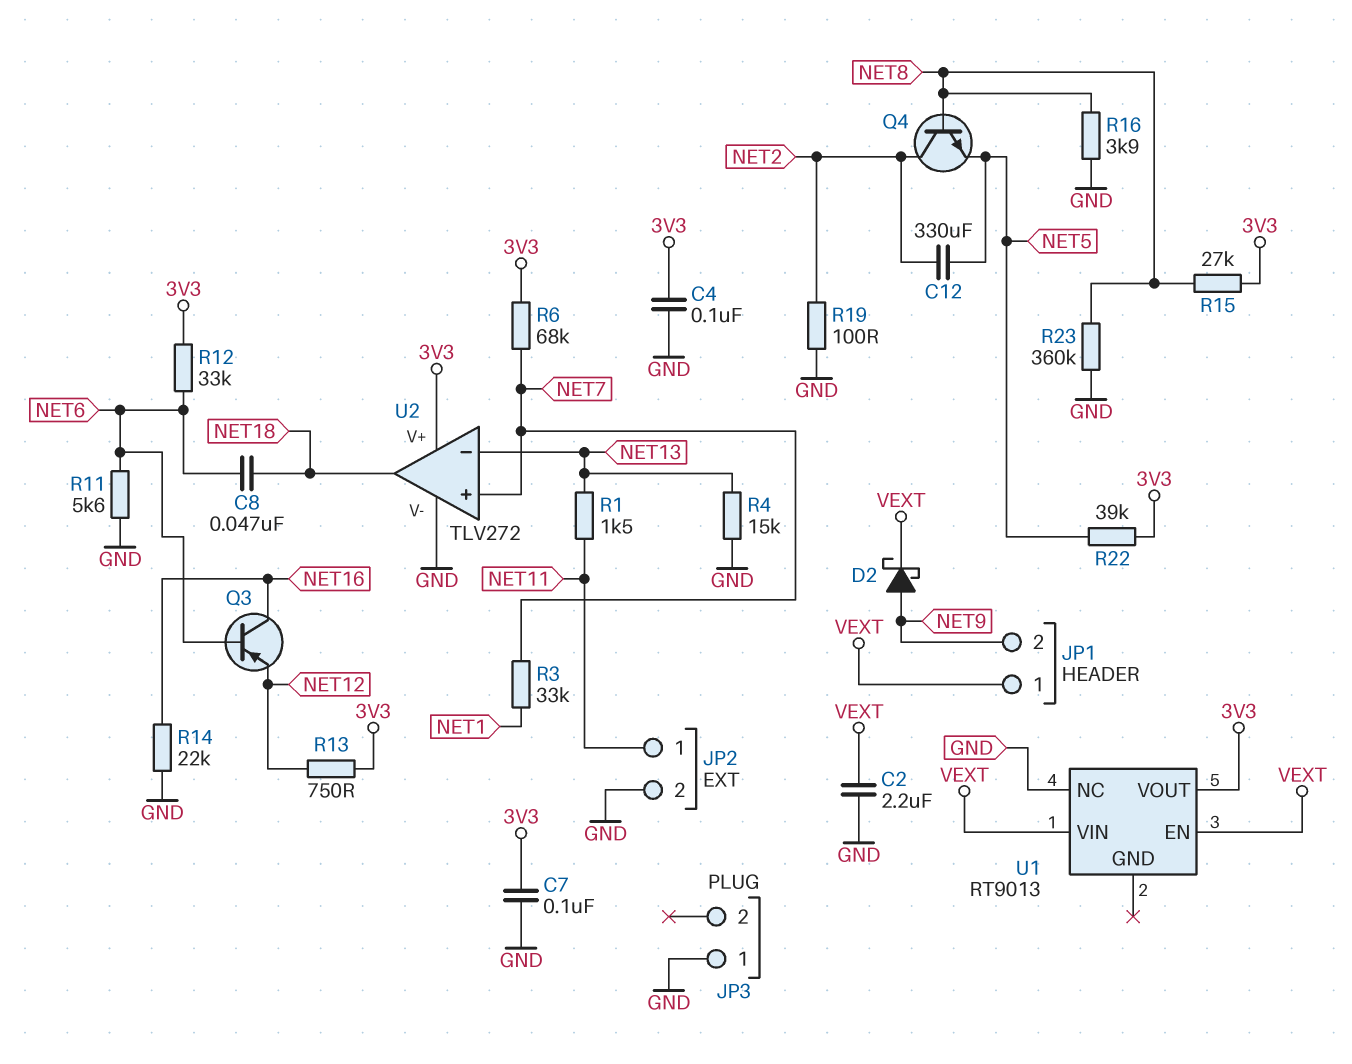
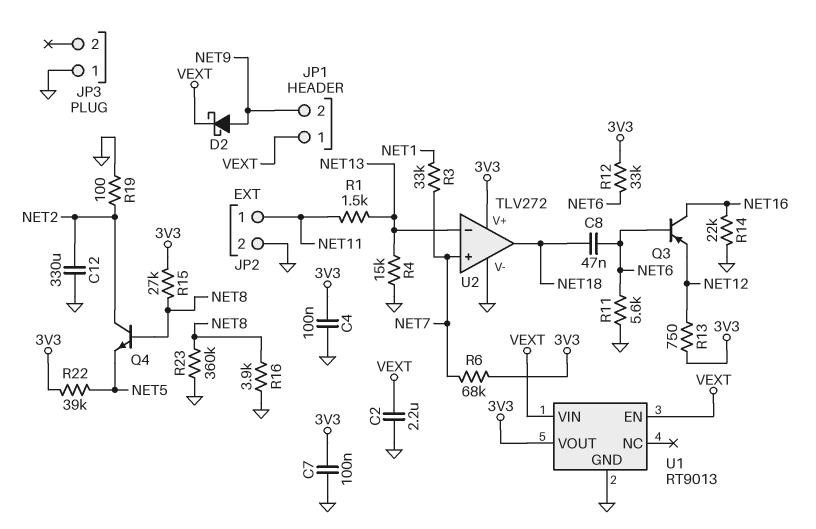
C12: 330uF (NET2, NET5) -> 330uF (GND, NET2)
U1 pin GND: none -> GND
U1 pin NC: GND -> none

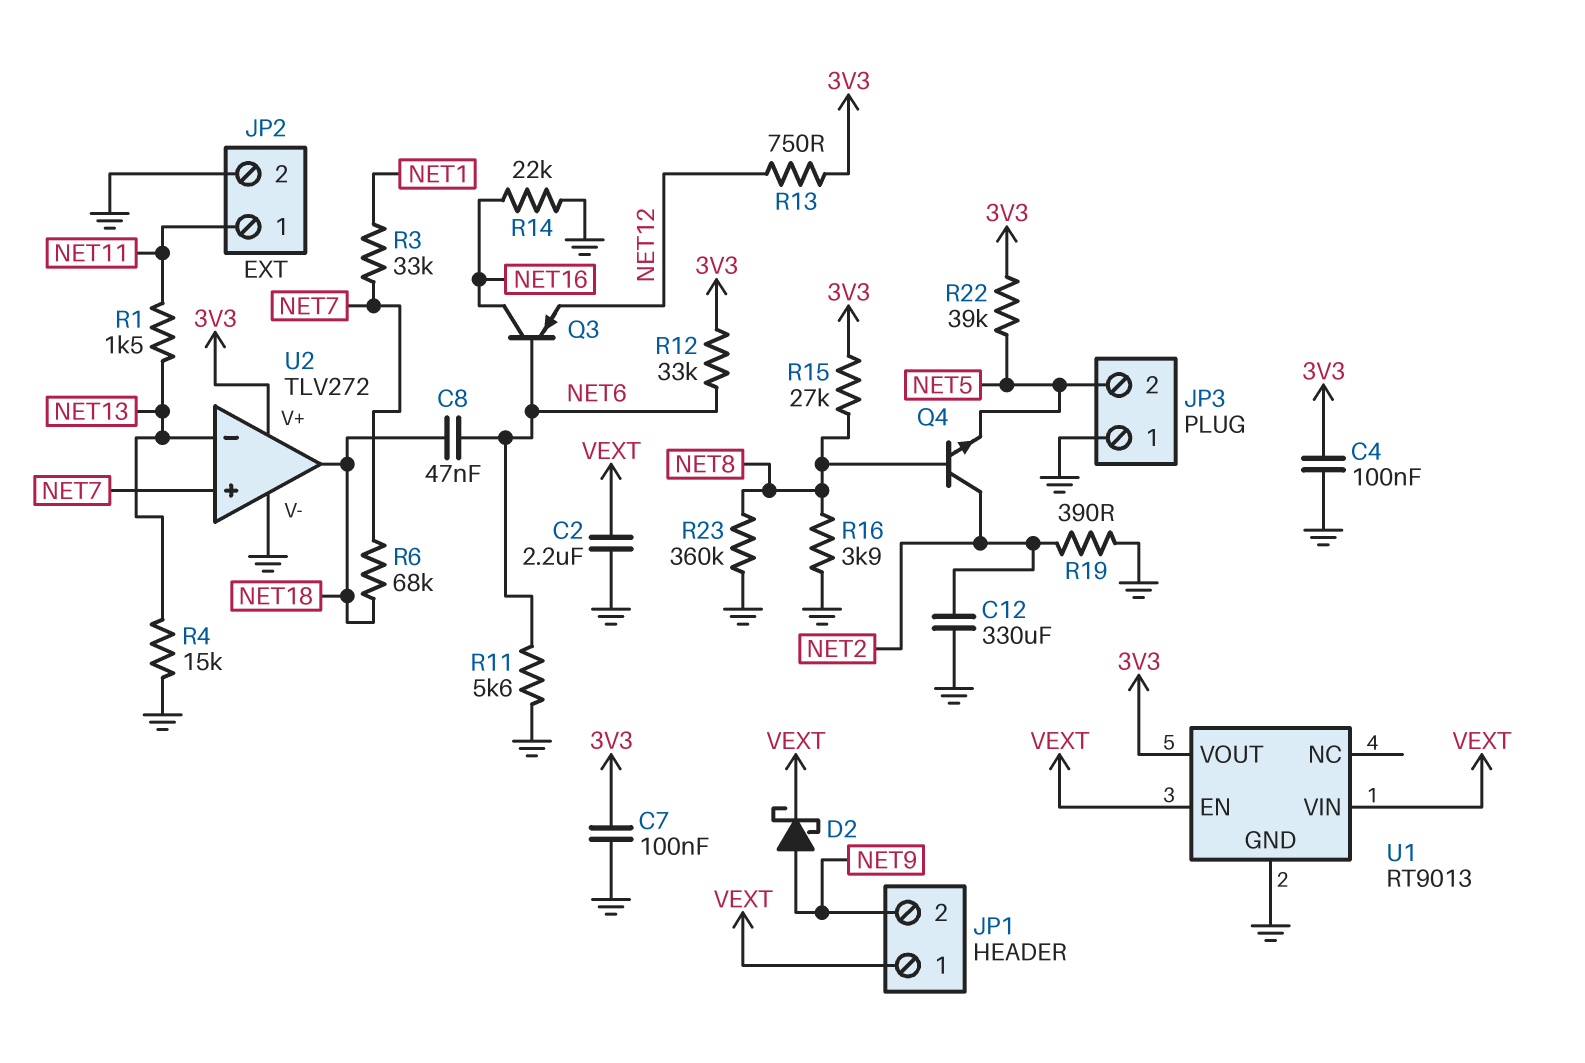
JP3 pin 2: none -> NET5
R6: 68k (3V3, NET7) -> 68k (NET7, NET18)
R19: 100 (GND, NET2) -> 390 (GND, NET2)

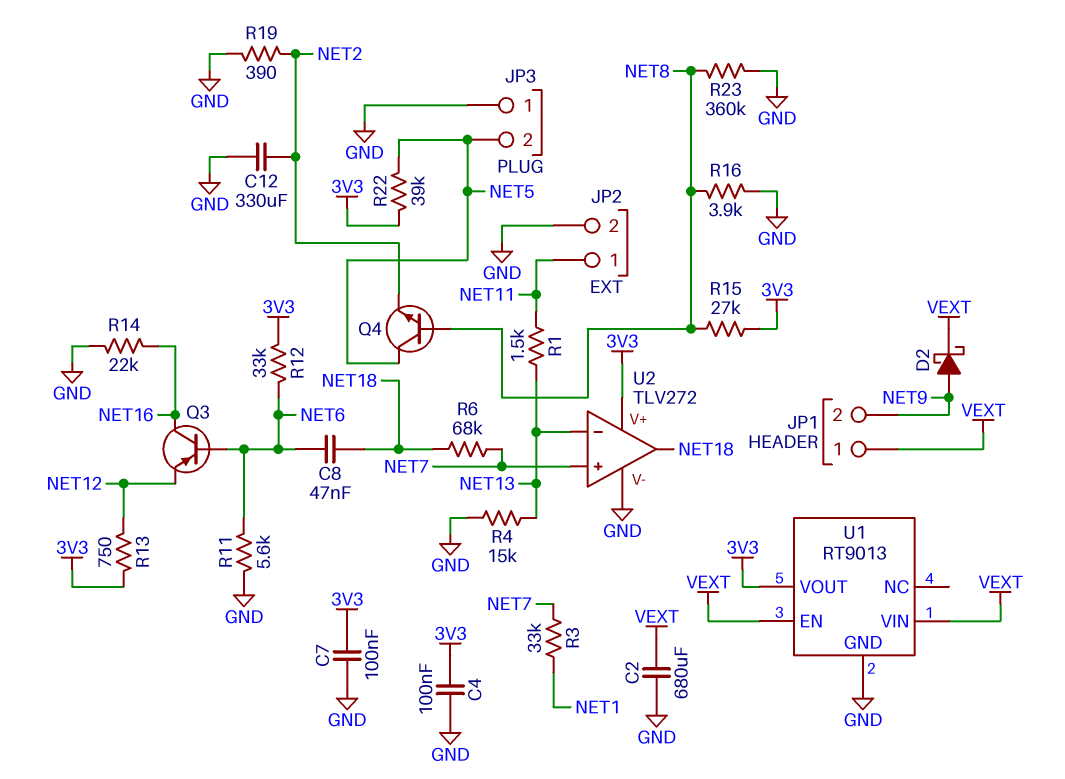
C2: 2.2uF (GND, VEXT) -> 680uF (GND, VEXT)
Q4: NPN (B NET8, C NET2, E NET5) -> NPN (B NET8, C NET5, E NET2)

